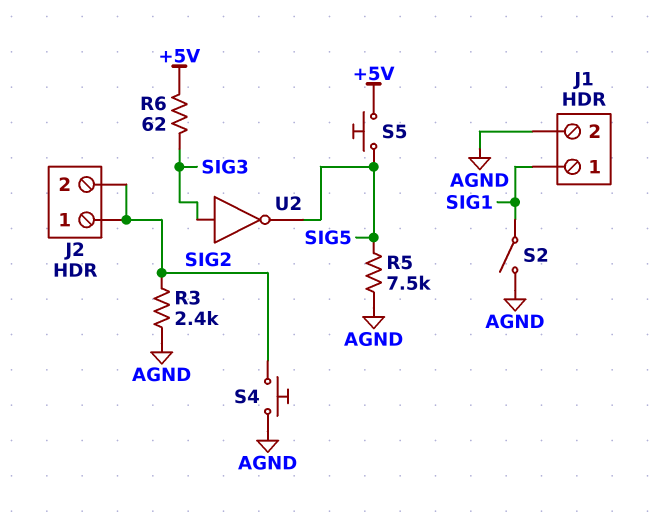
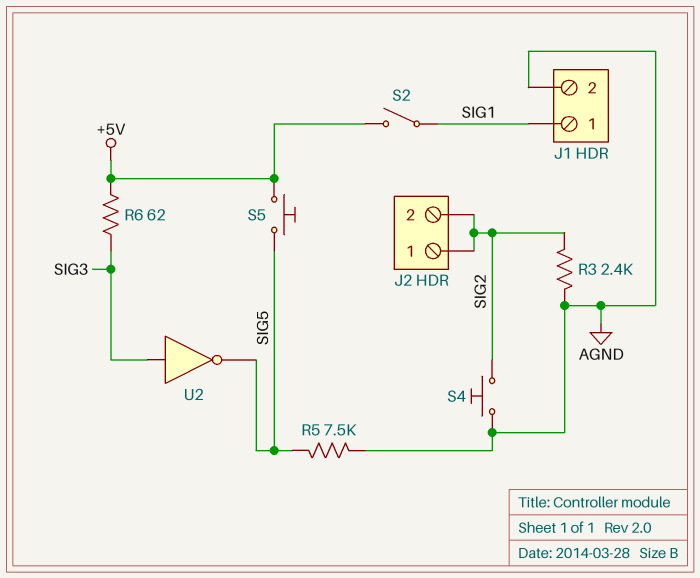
S2: switch (AGND, SIG1) -> switch (+5V, SIG1)

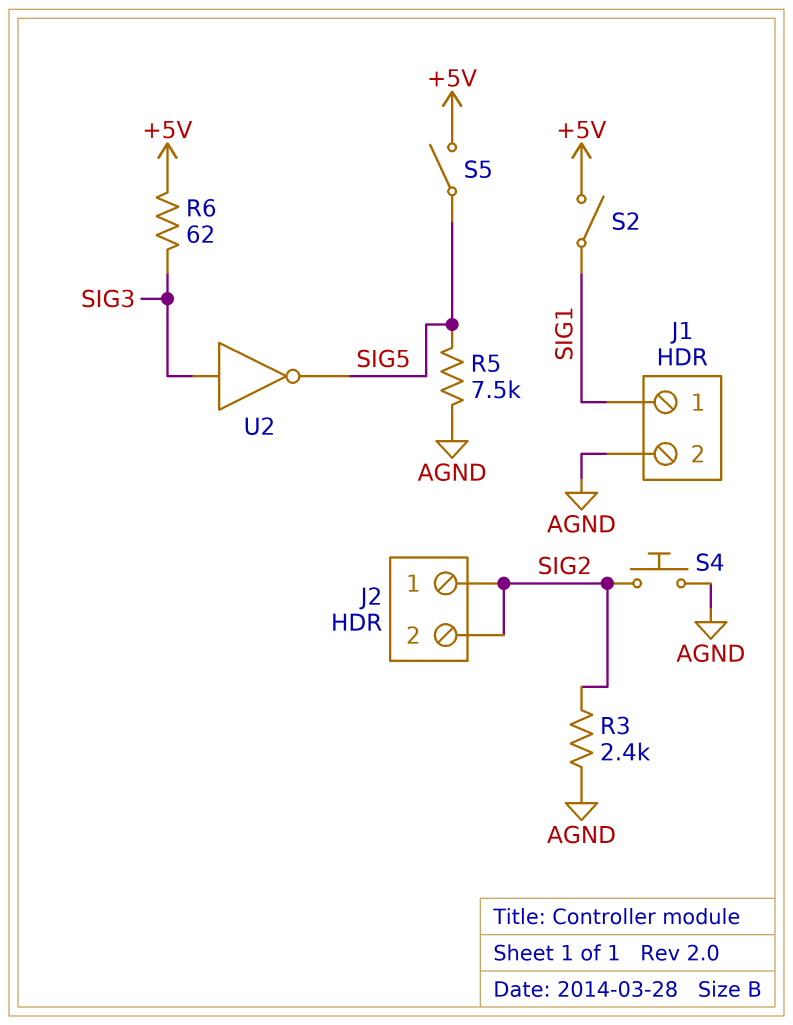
S5: button (+5V, SIG5) -> switch (+5V, SIG5)

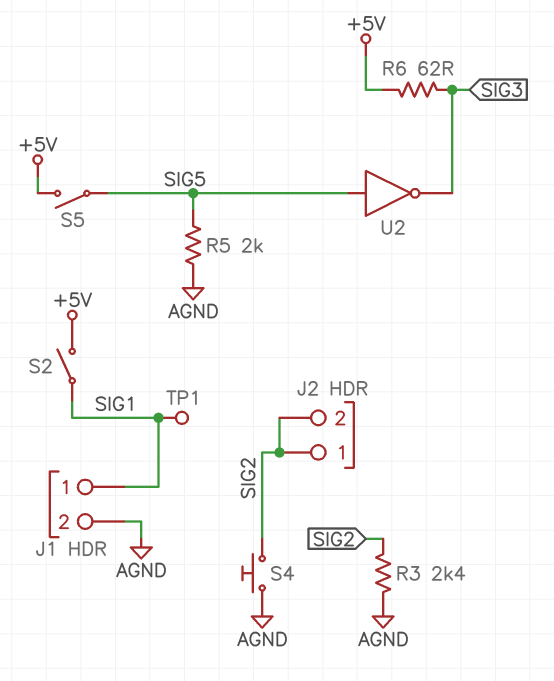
R5: 7.5k (AGND, SIG5) -> 2k (AGND, SIG5)
TP1: none -> test point (SIG1)
U2: NOT (in SIG3, out SIG5) -> NOT (in SIG5, out SIG3)

